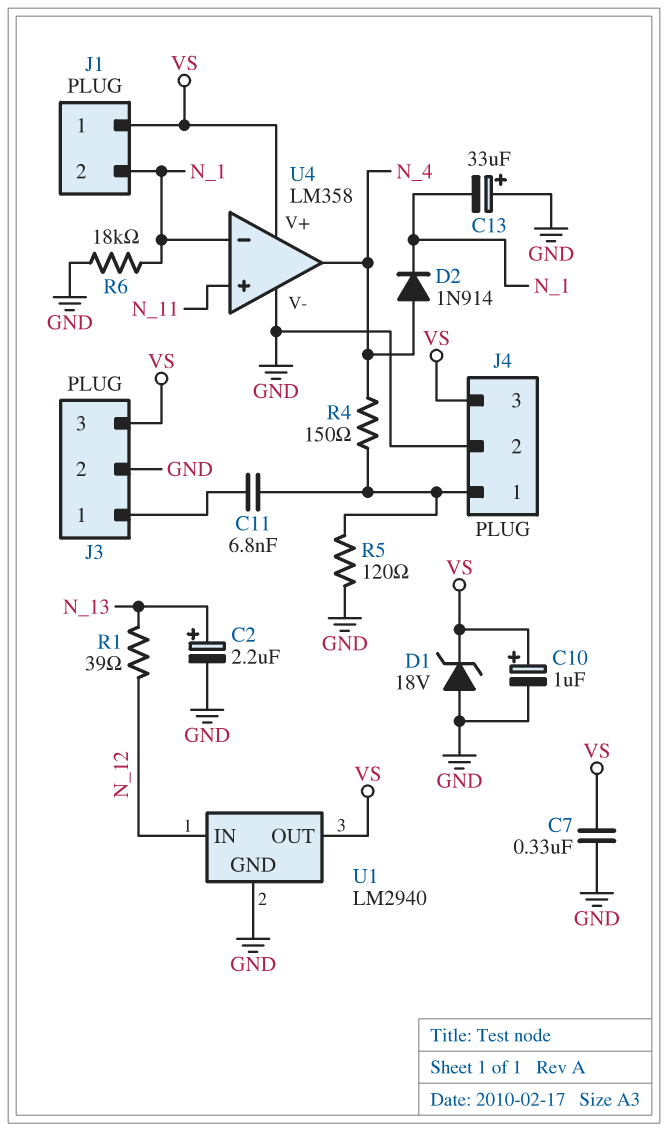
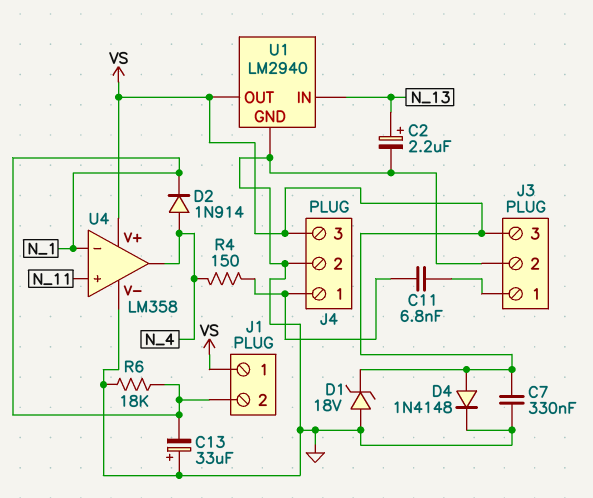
C10: 1uF (plus VS, minus GND) -> none
D4: none -> diode 1N4148 (A VS, K GND)
R1: 39 (N_12, N_13) -> none
R5: 120 (GND, J4/1) -> none
U1 pin IN: N_12 -> N_13

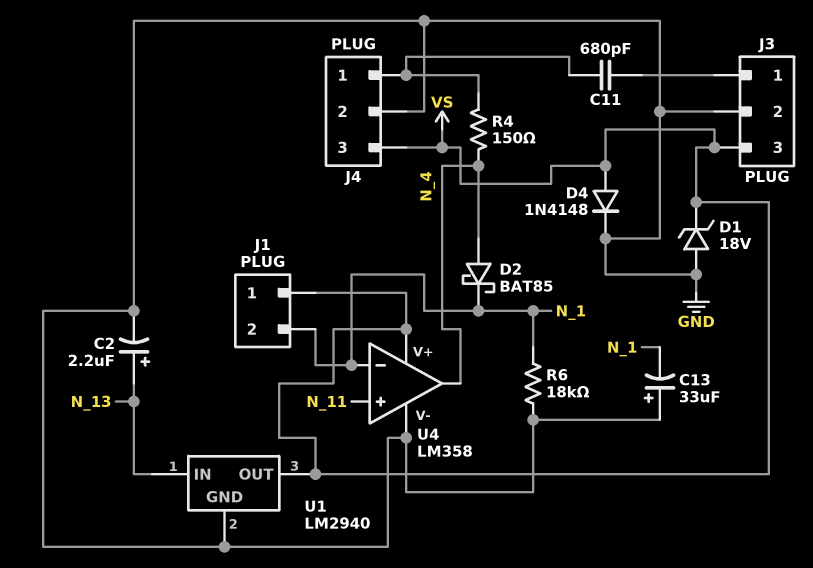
C7: 330nF (GND, VS) -> none
C11: 6.8nF (J3/1, J4/1) -> 680pF (J3/1, J4/1)
D2: diode 1N914 (A N_4, K N_1) -> schottky BAT85 (A N_4, K N_1)

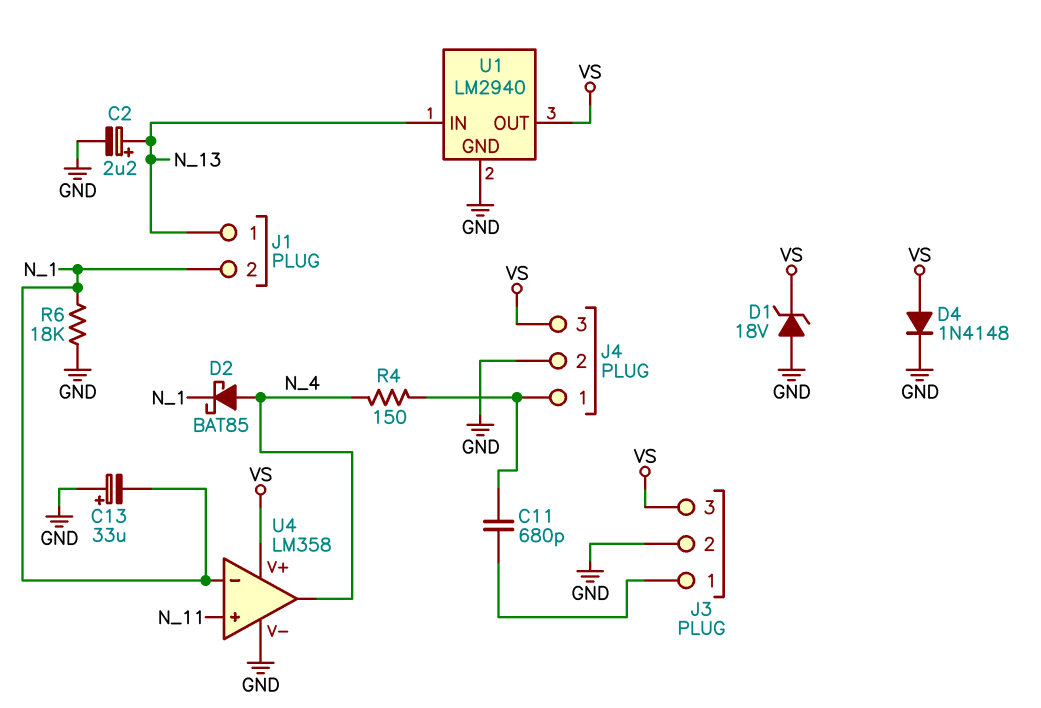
J1 pin 1: VS -> N_13

